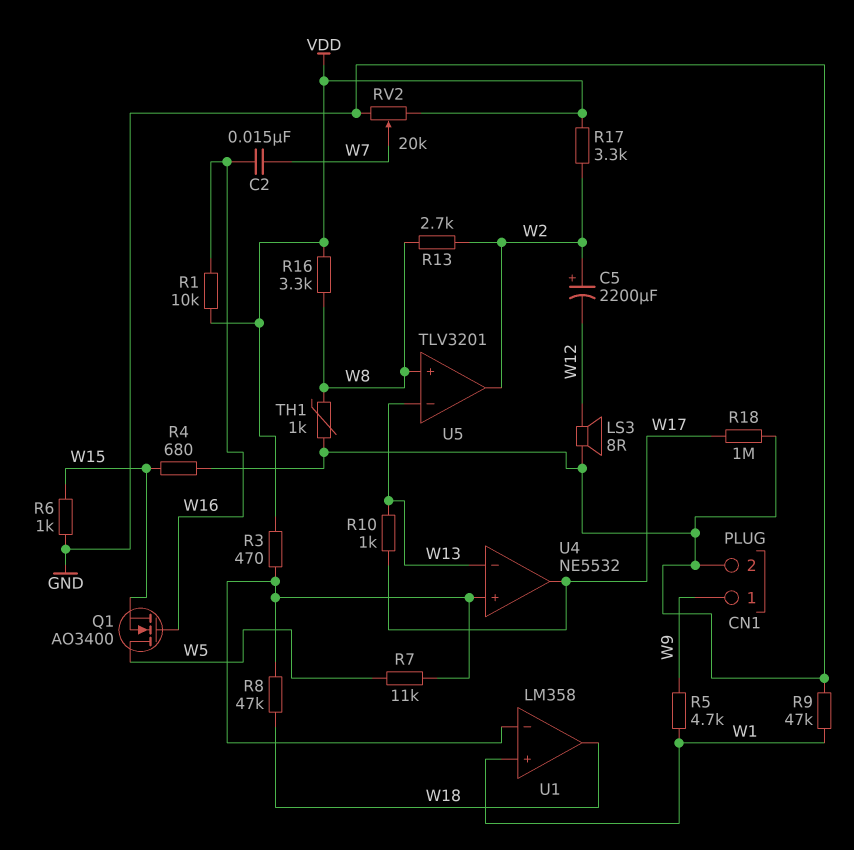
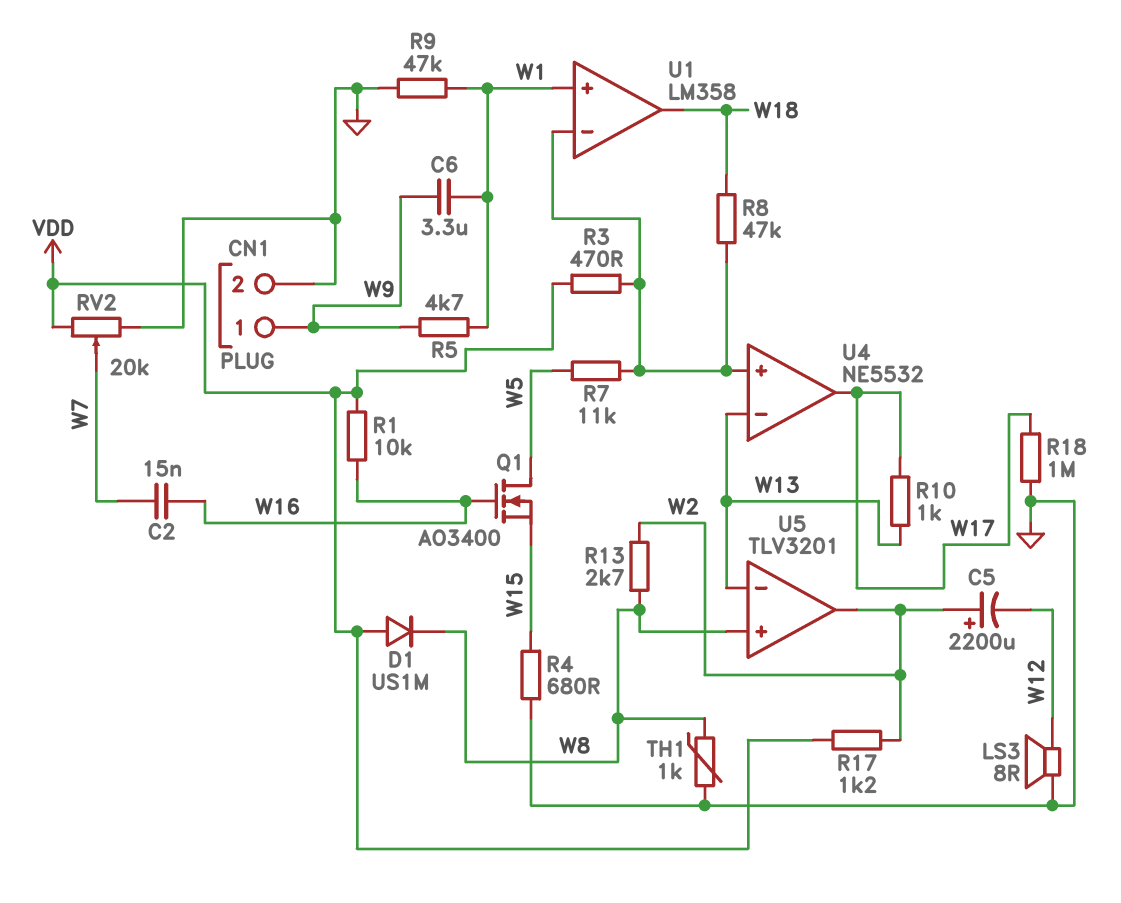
C6: none -> 3.3uF (W1, W9)
D1: none -> diode US1M (A VDD, K W8)
R6: 1k (GND, W15) -> none
R16: 3.3k (VDD, W8) -> none
R17: 3.3k (VDD, W2) -> 1.2k (VDD, W2)

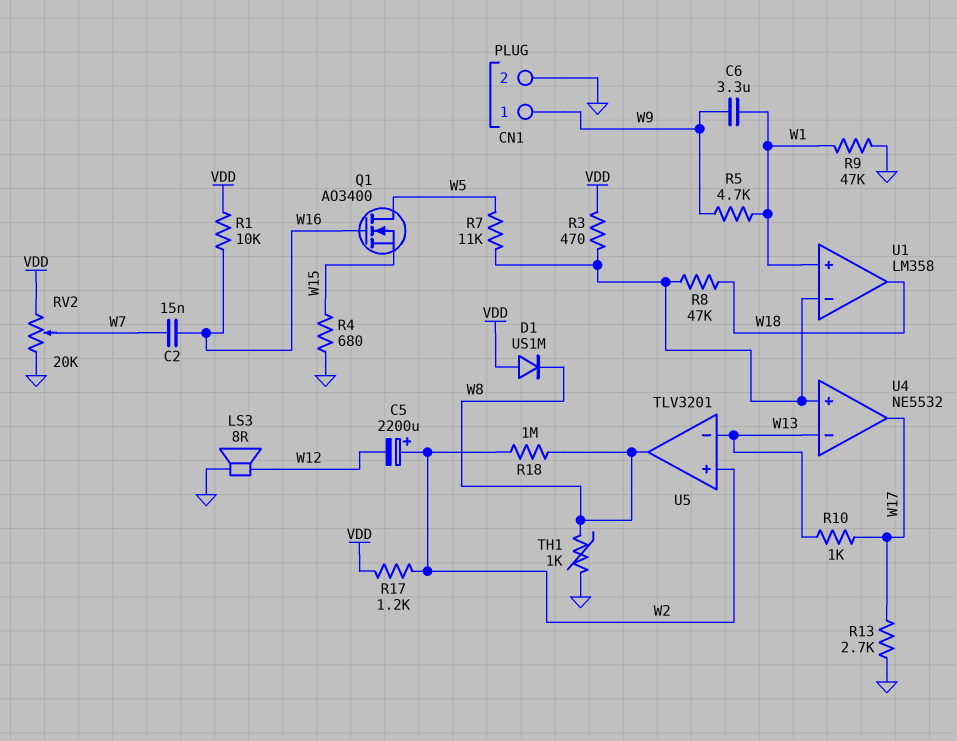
R13: 2.7k (W2, W8) -> 2.7k (GND, W17)
R18: 1M (GND, W17) -> 1M (W2, W8)
U5 pin in+: W8 -> W2
U5 pin out: W2 -> W8

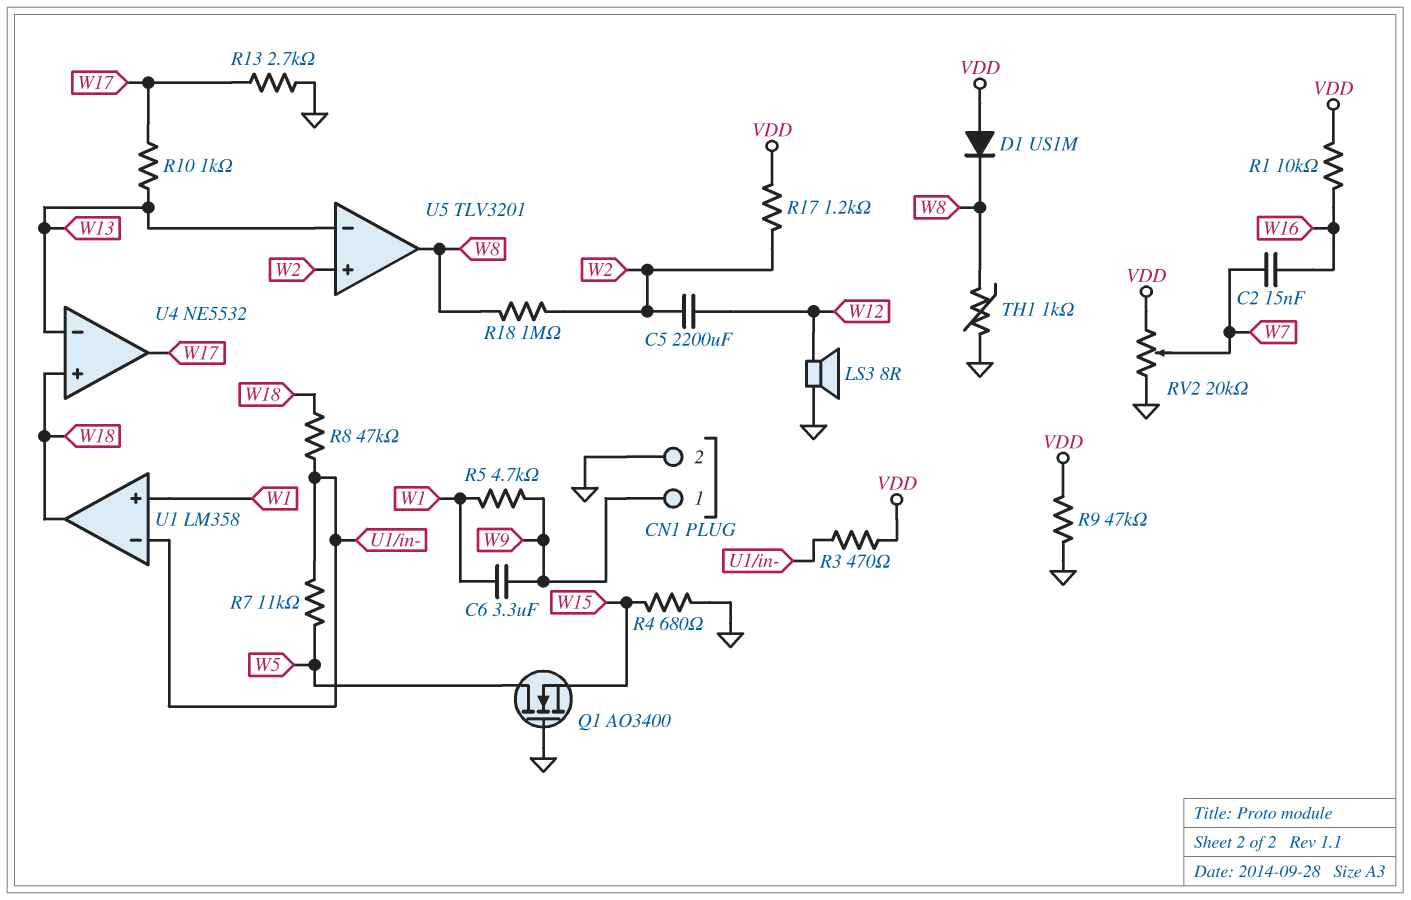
C5: 2200uF (plus W2, minus W12) -> 2200uF (W2, W12)
Q1: NMOS AO3400 (G W16, D W5, S W15) -> NMOS AO3400 (G GND, D W5, S W15)
R9: 47k (GND, W1) -> 47k (GND, VDD)
U4 pin in+: U1/in- -> W18

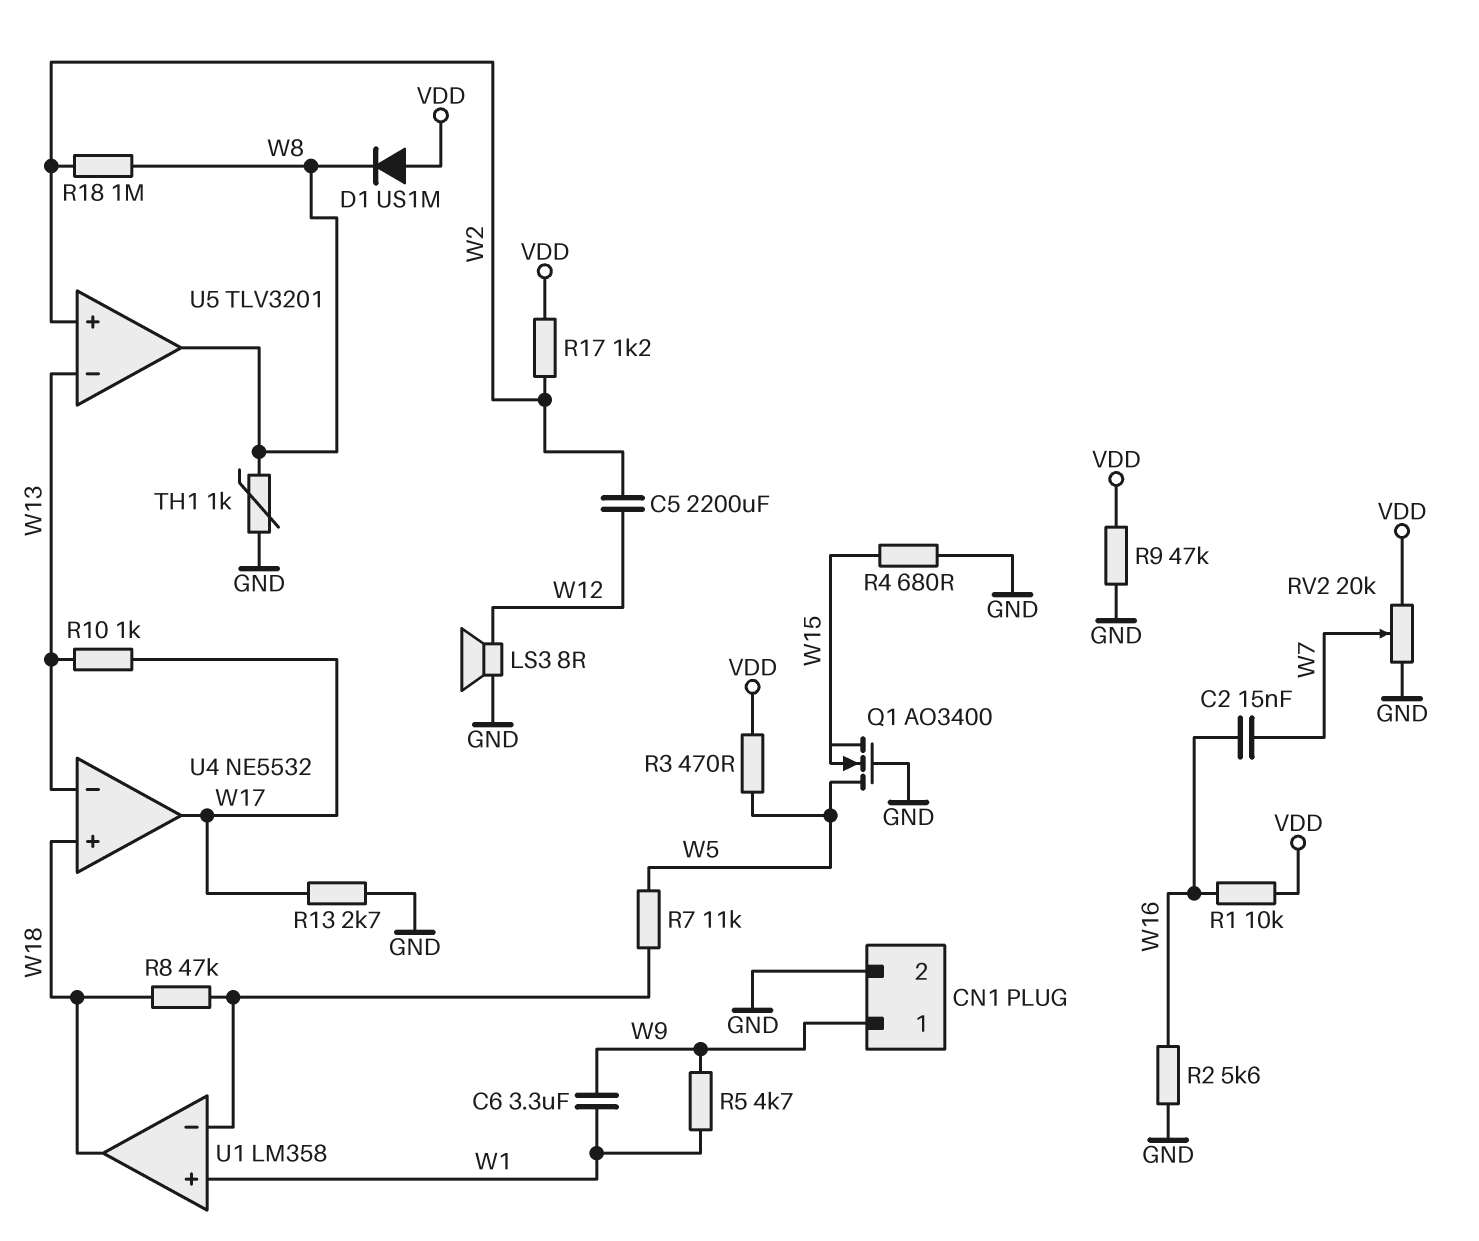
R2: none -> 5.6k (GND, W16)
R3: 470 (U1/in-, VDD) -> 470 (VDD, W5)

